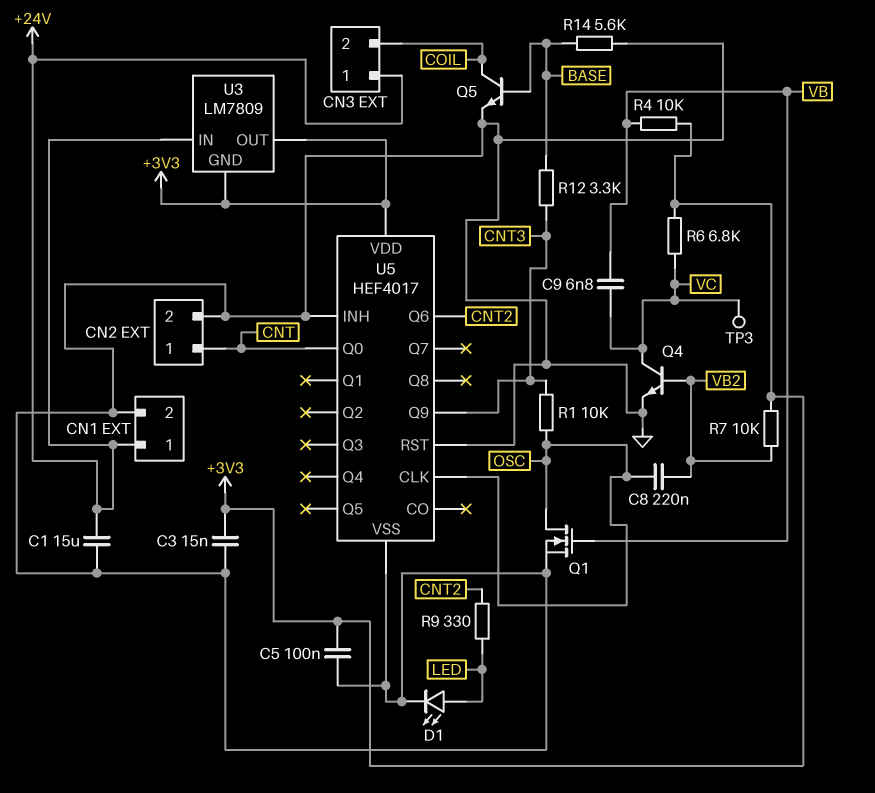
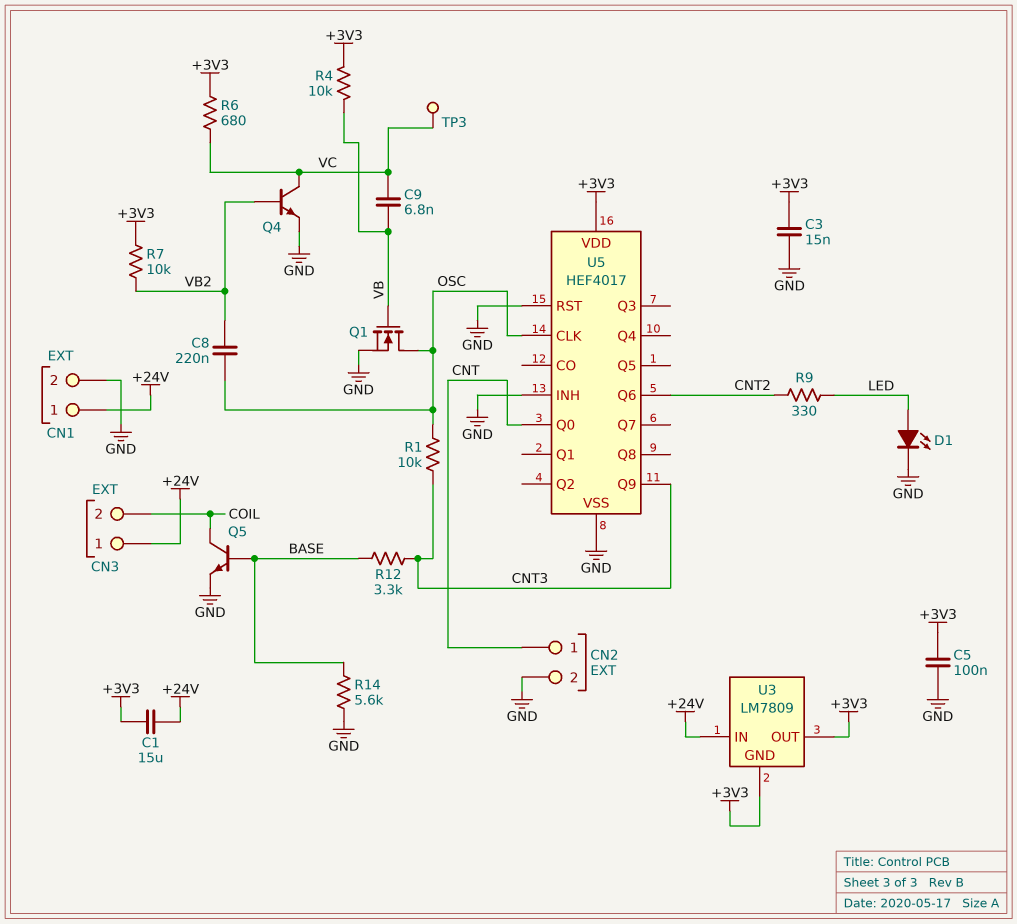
C1: 15uF (+24V, GND) -> 15uF (+3V3, +24V)
R6: 6.8k (+3V3, VC) -> 680 (+3V3, VC)

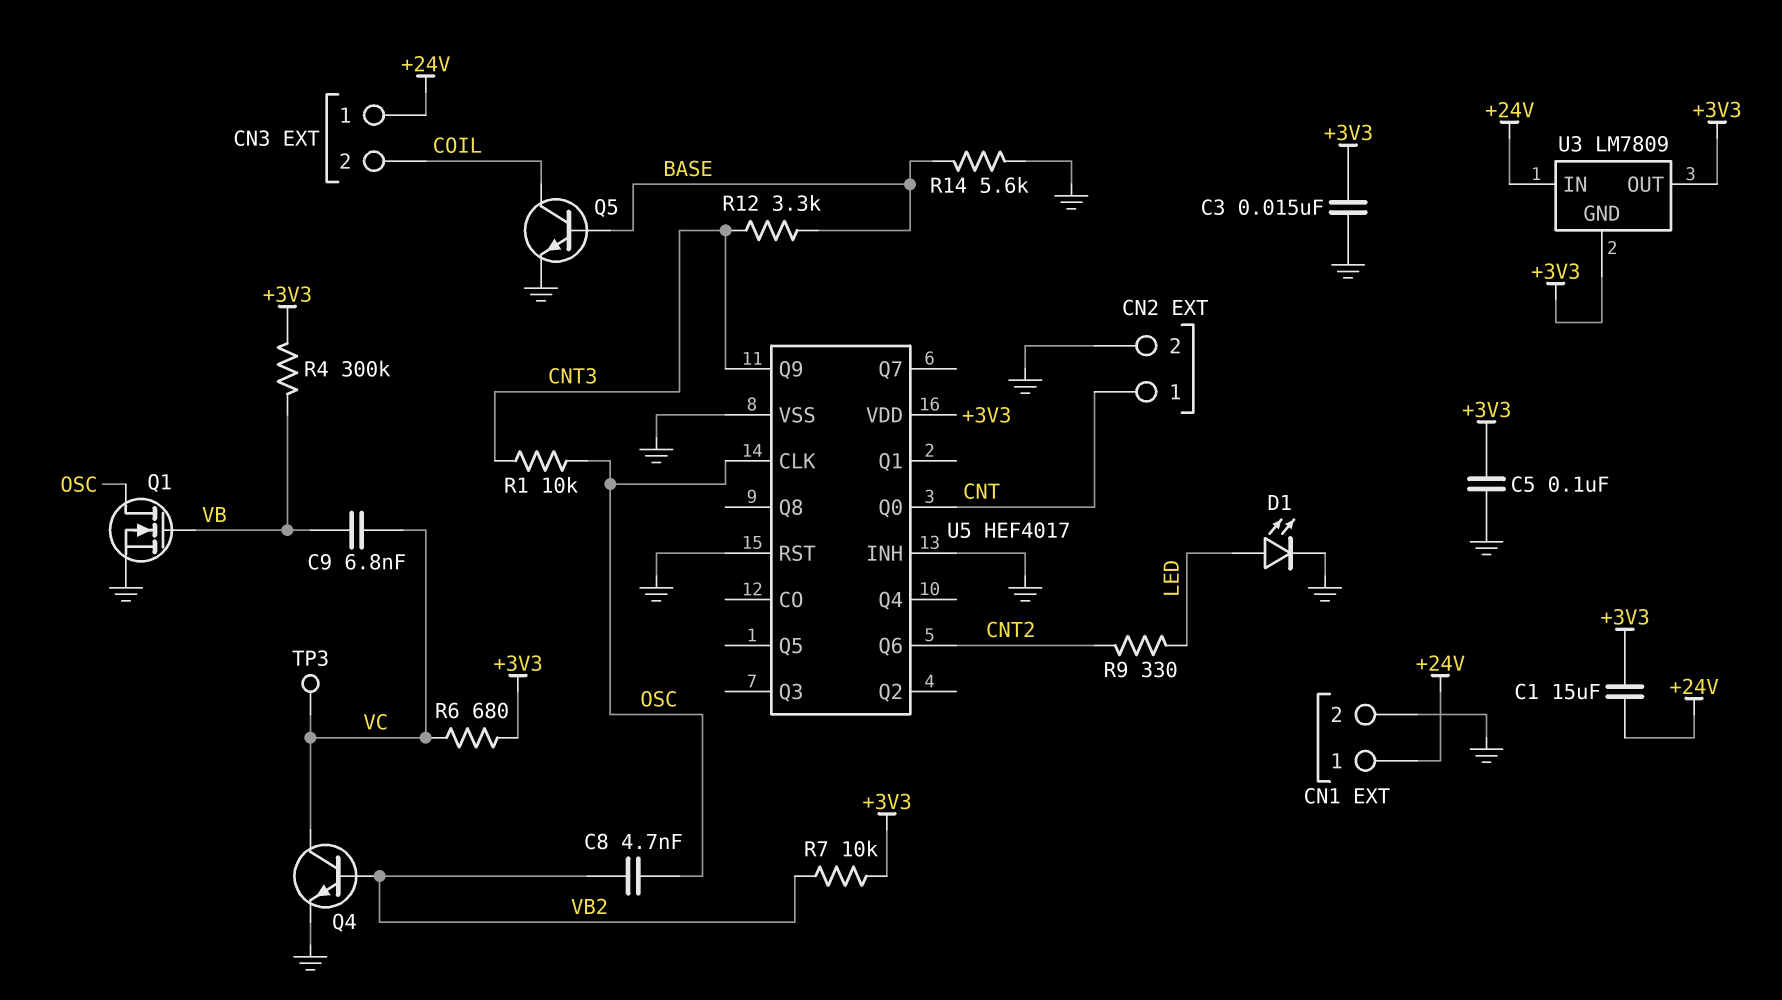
C8: 220nF (OSC, VB2) -> 4.7nF (OSC, VB2)
R4: 10k (+3V3, VB) -> 300k (+3V3, VB)

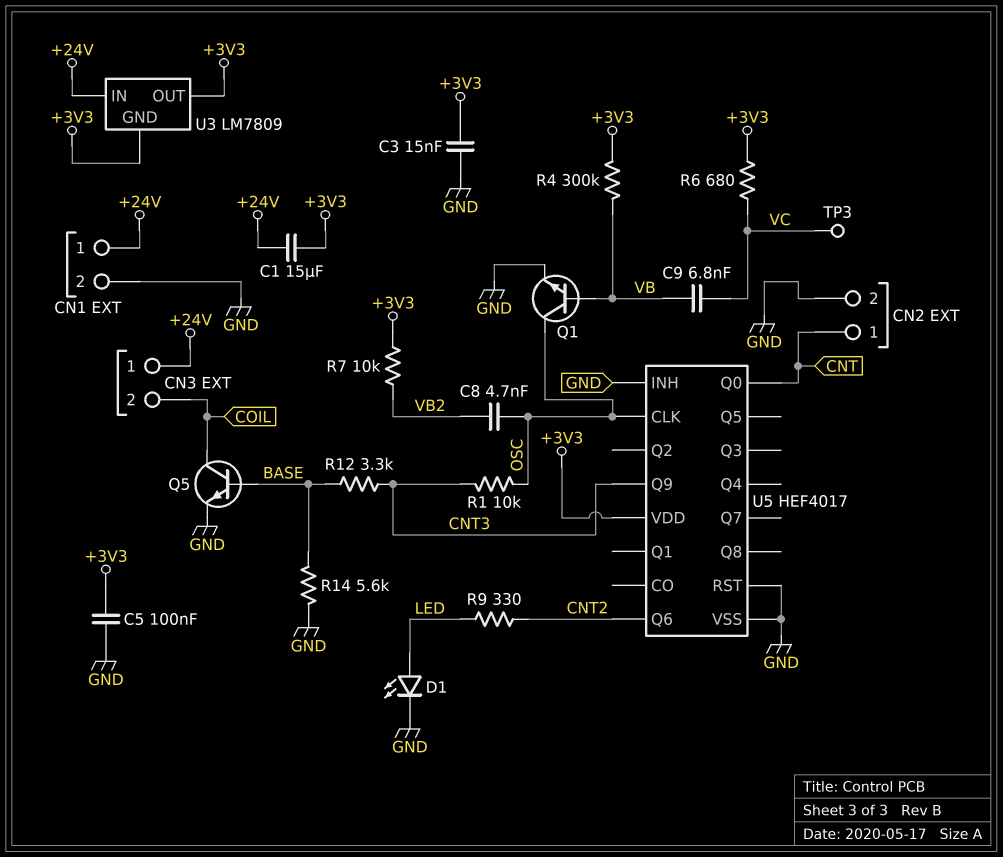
Q1: NMOS (G VB, D OSC, S GND) -> NPN (B VB, C OSC, E GND)
Q4: NPN (B VB2, C VC, E GND) -> none

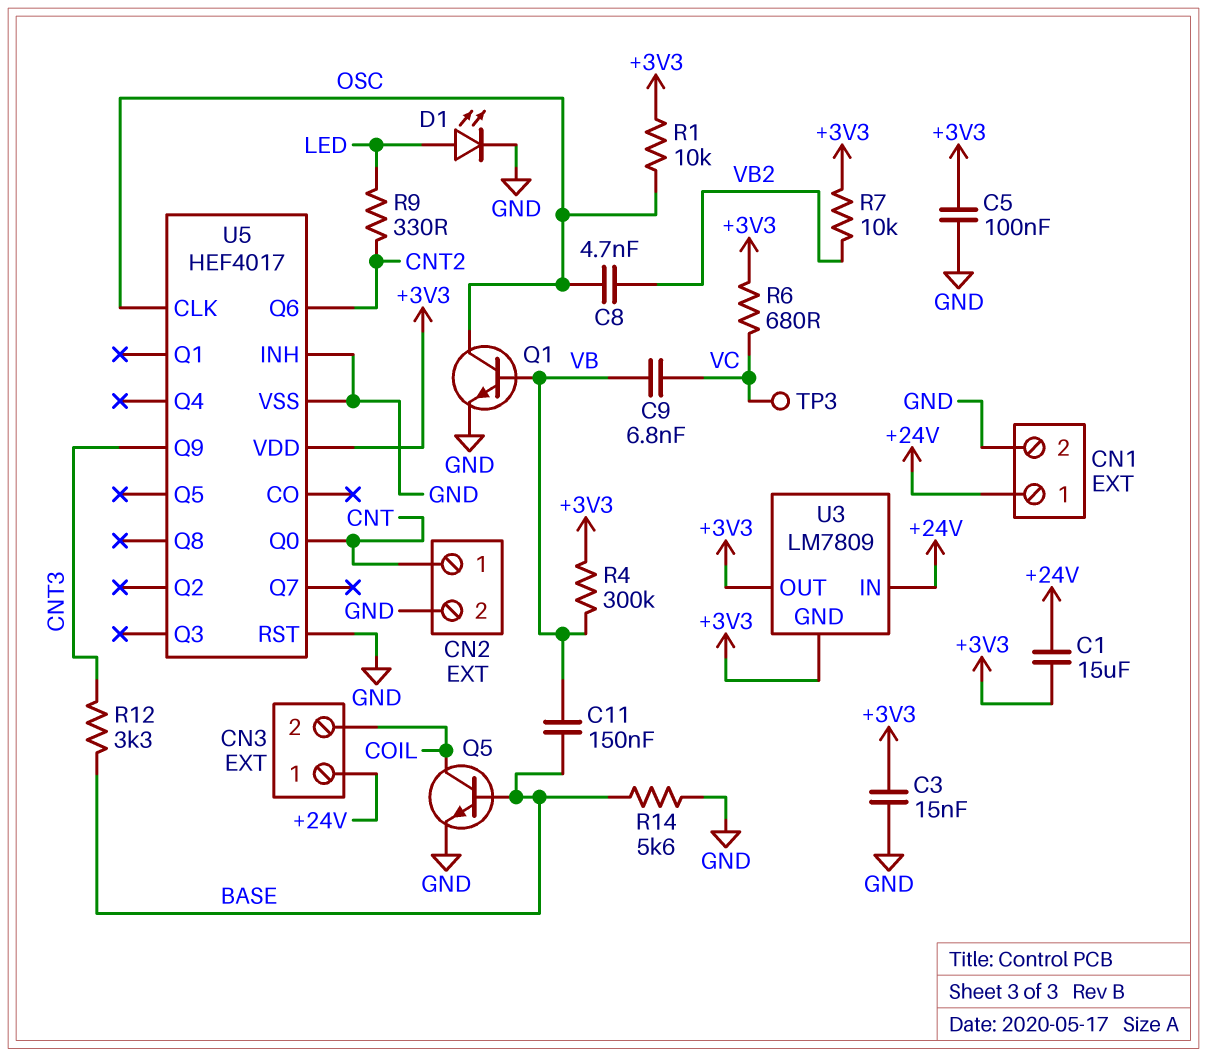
C11: none -> 150nF (BASE, VB)
R1: 10k (CNT3, OSC) -> 10k (+3V3, OSC)

